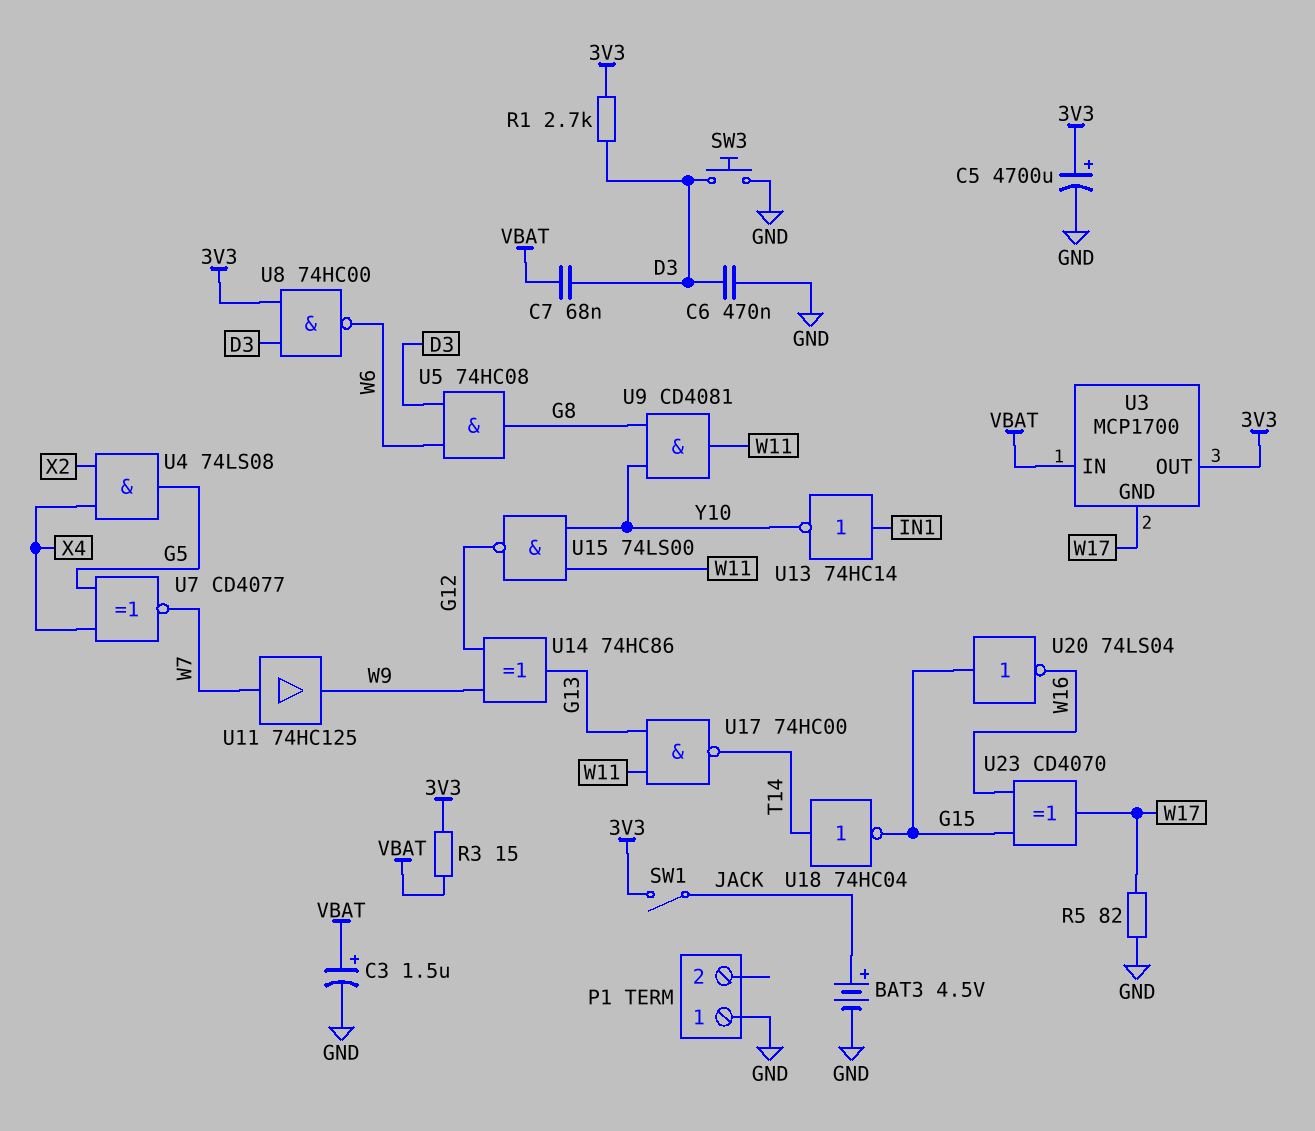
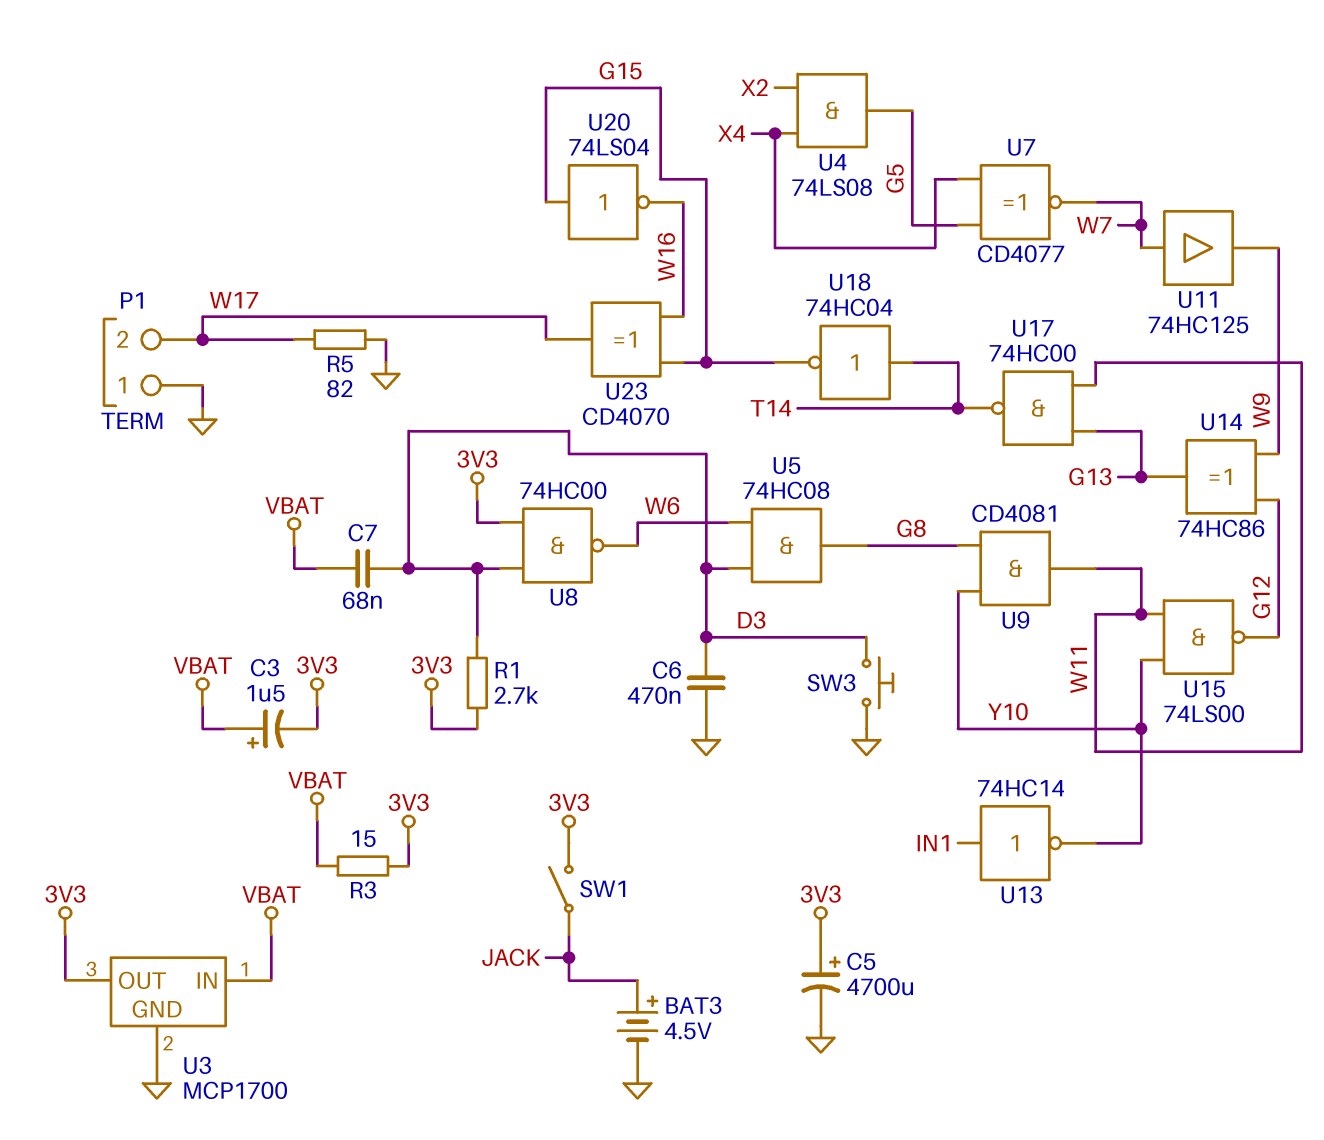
C3: 1.5uF (plus VBAT, minus GND) -> 1.5uF (plus VBAT, minus 3V3)
P1 pin 2: none -> W17
U3 pin GND: W17 -> GND

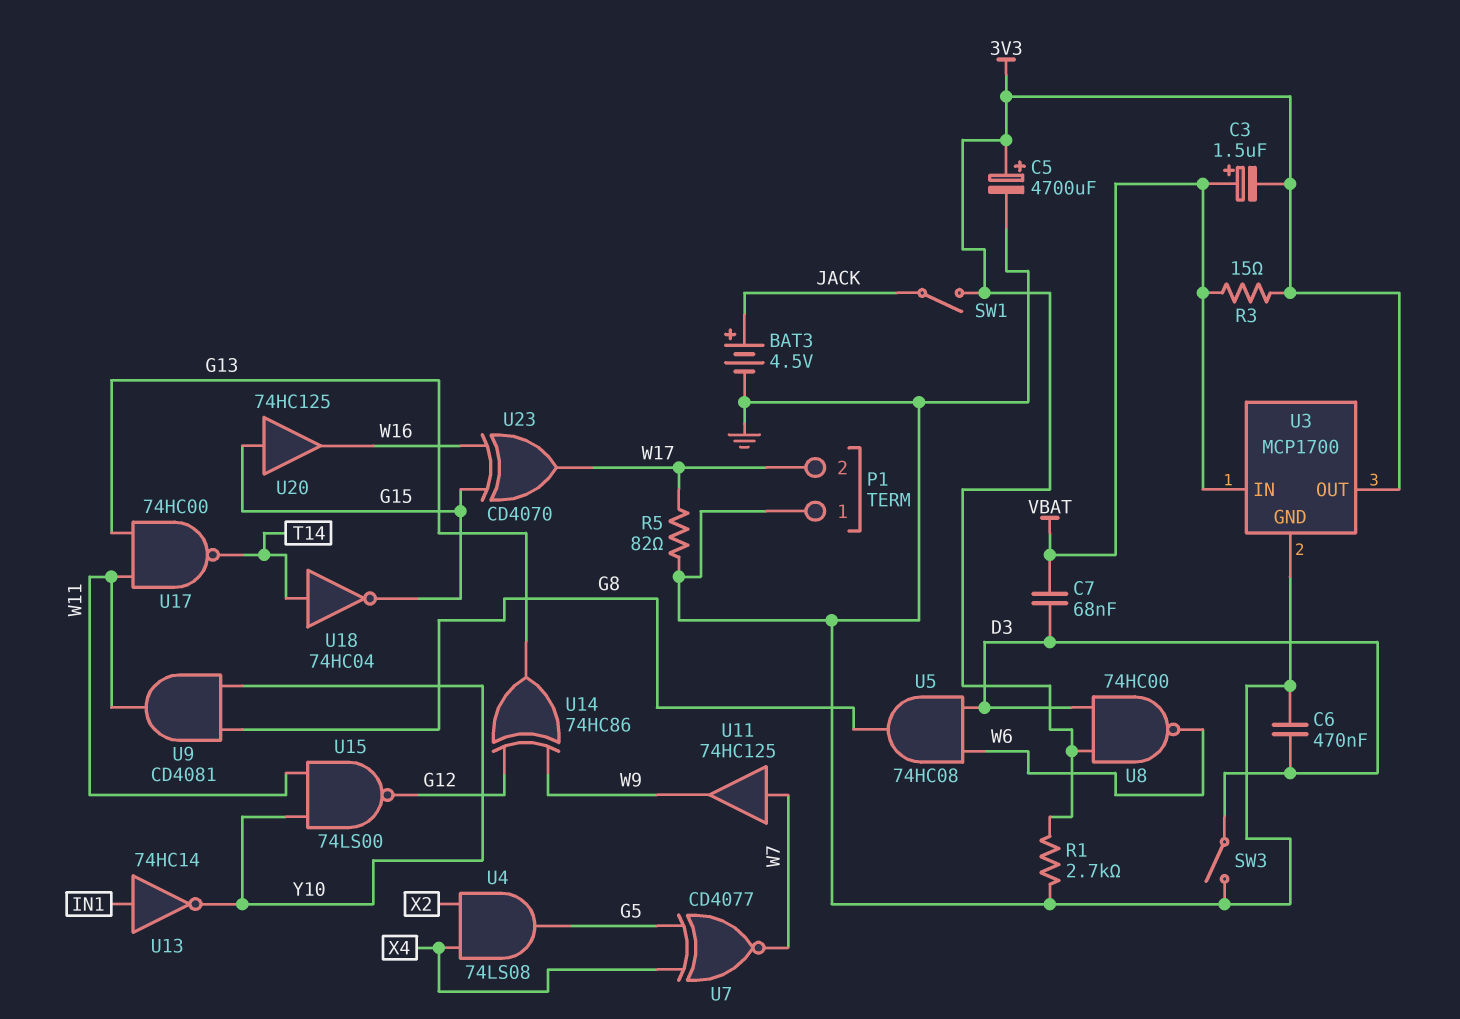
R1: 2.7k (3V3, D3) -> 2.7k (3V3, GND)
SW3: button (D3, GND) -> switch (D3, GND)
U20: NOT 74LS04 (in G15, out W16) -> buffer 74HC125 (in G15, out W16)

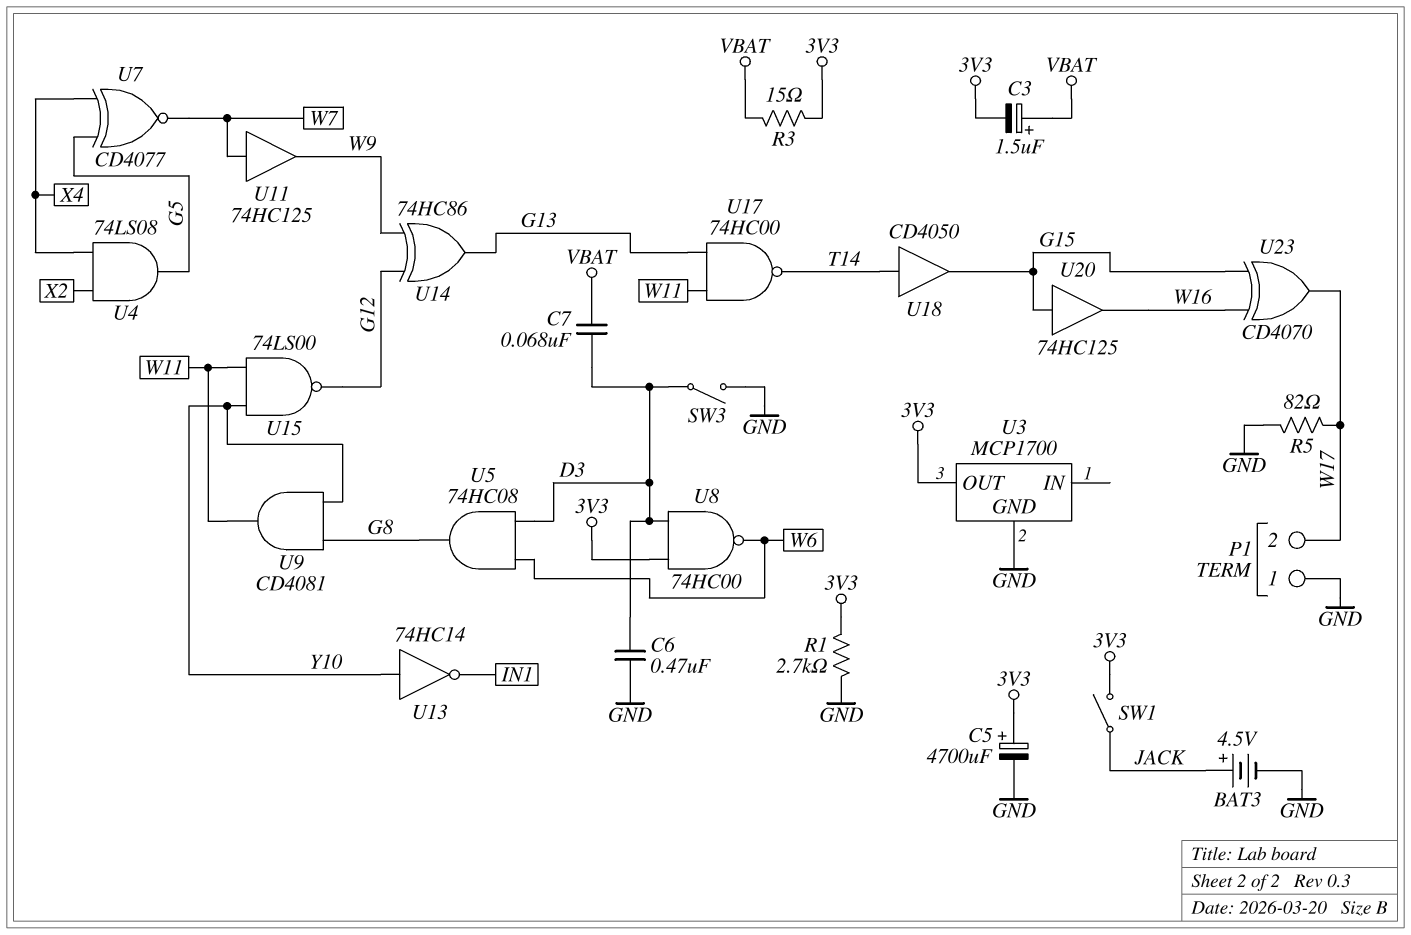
U3 pin IN: VBAT -> none
U13: NOT 74HC14 (in IN1, out Y10) -> NOT 74HC14 (in Y10, out IN1)
U18: NOT 74HC04 (in T14, out G15) -> buffer CD4050 (in T14, out G15)

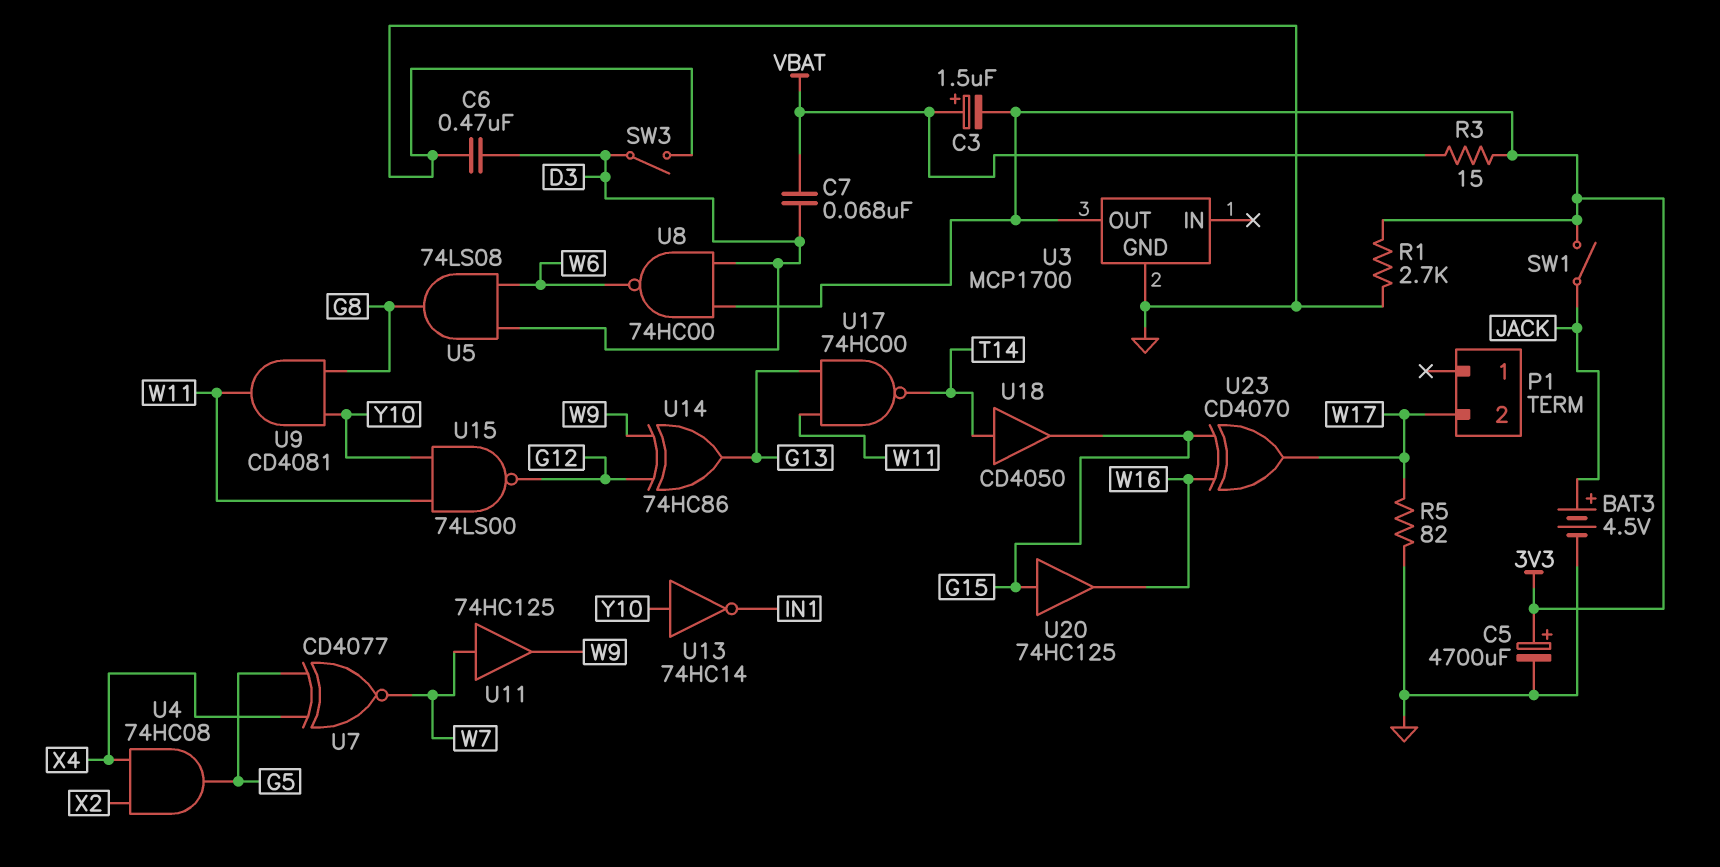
P1 pin 1: GND -> none
U4: AND 74LS08 (in X2, in X4, out G5) -> AND 74HC08 (in X2, in X4, out G5)
U5: AND 74HC08 (in D3, in W6, out G8) -> AND 74LS08 (in D3, in W6, out G8)

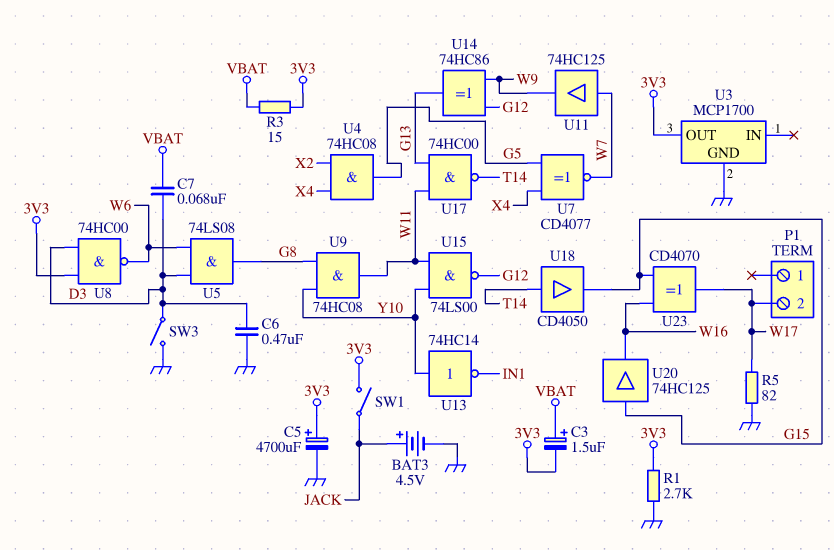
U9: AND CD4081 (in G8, in Y10, out W11) -> AND 74HC08 (in G8, in Y10, out W11)

